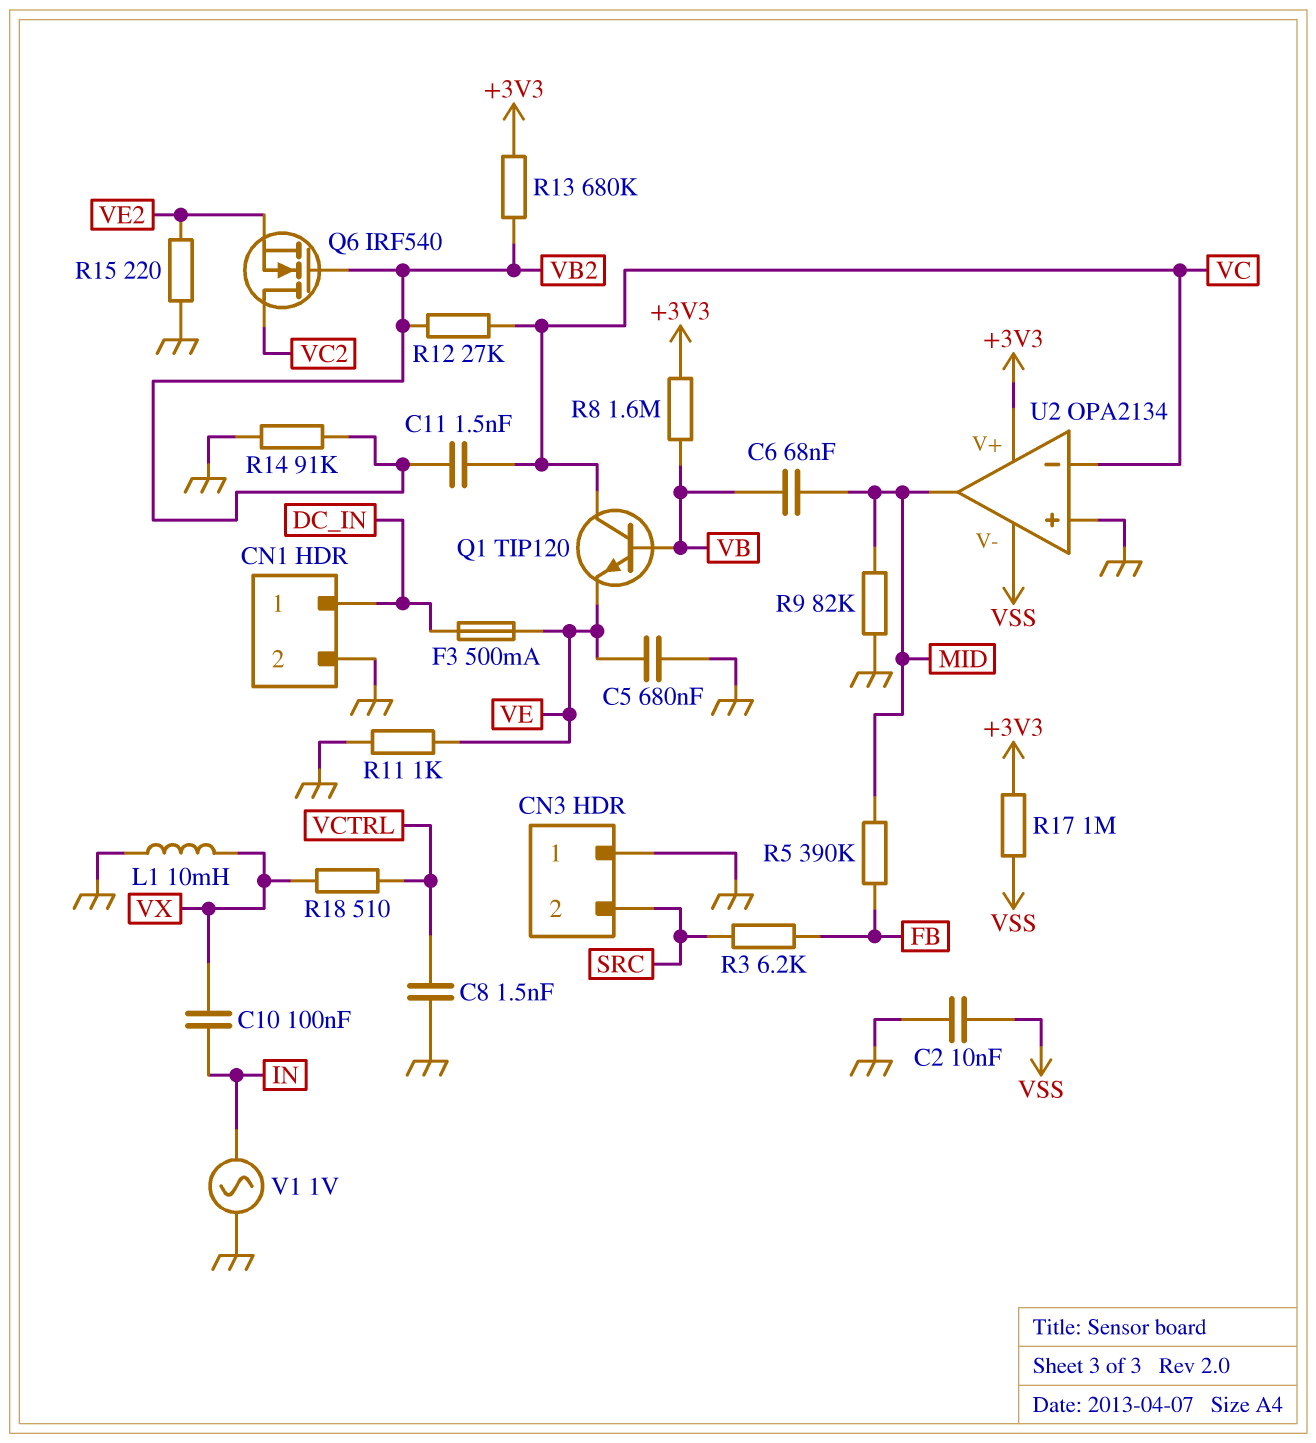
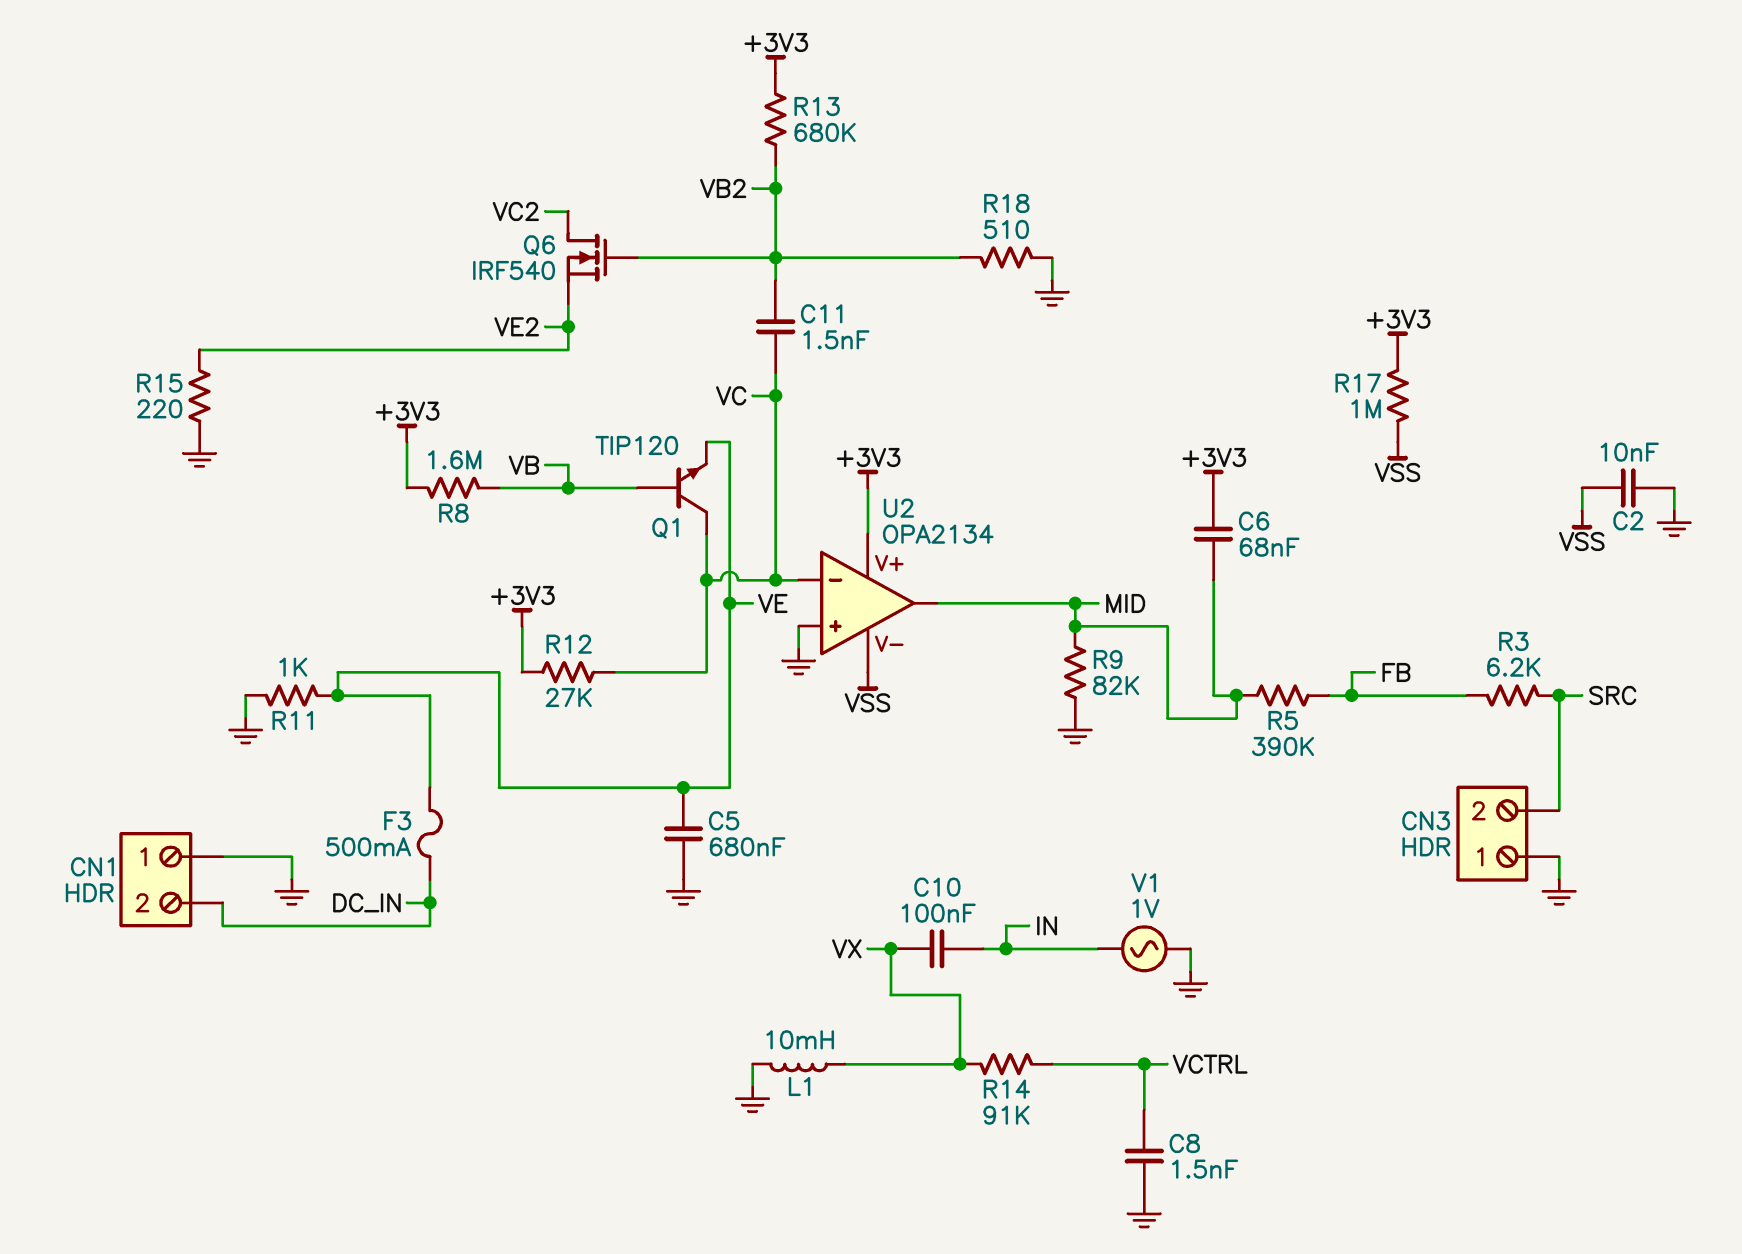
C6: 68nF (MID, VB) -> 68nF (+3V3, MID)
CN1 pin 1: DC_IN -> GND
CN1 pin 2: GND -> DC_IN
R12: 27k (VB2, VC) -> 27k (+3V3, VC)
R14: 91k (GND, VB2) -> 91k (VCTRL, VX)
R18: 510 (VCTRL, VX) -> 510 (GND, VB2)

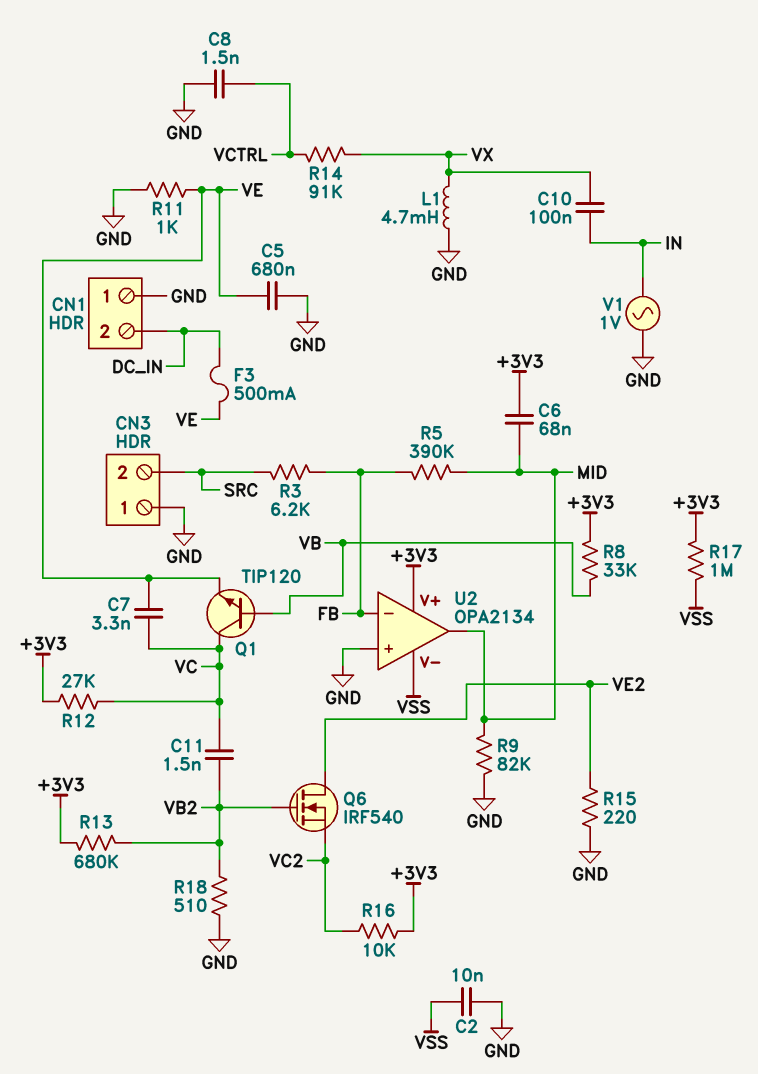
C7: none -> 3.3nF (VC, VE)
L1: 10mH (GND, VX) -> 4.7mH (GND, VX)
Q6: NMOS IRF540 (G VB2, D VC2, S VE2) -> NMOS IRF540 (G VB2, D VE2, S VC2)
R8: 1.6M (+3V3, VB) -> 33k (+3V3, VB)
R16: none -> 10k (+3V3, VC2)
U2 pin in-: VC -> FB

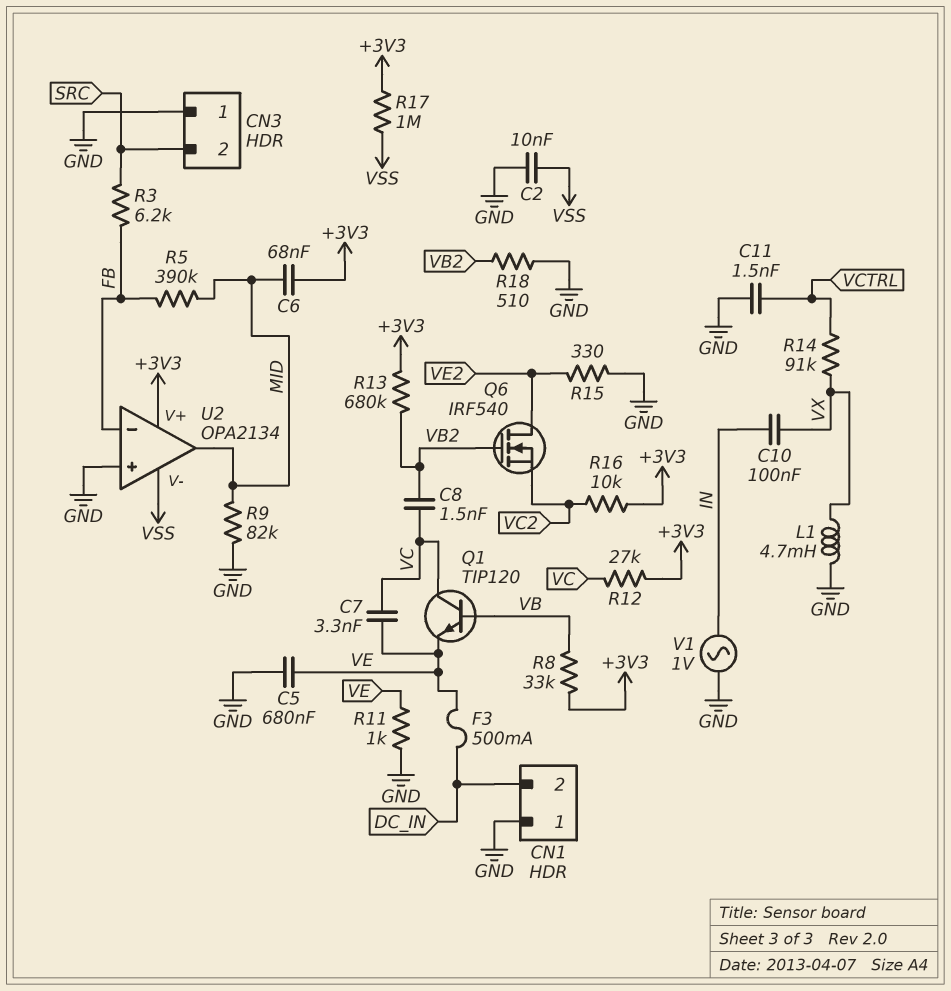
C8: 1.5nF (GND, VCTRL) -> 1.5nF (VB2, VC)
C11: 1.5nF (VB2, VC) -> 1.5nF (GND, VCTRL)
R15: 220 (GND, VE2) -> 330 (GND, VE2)

